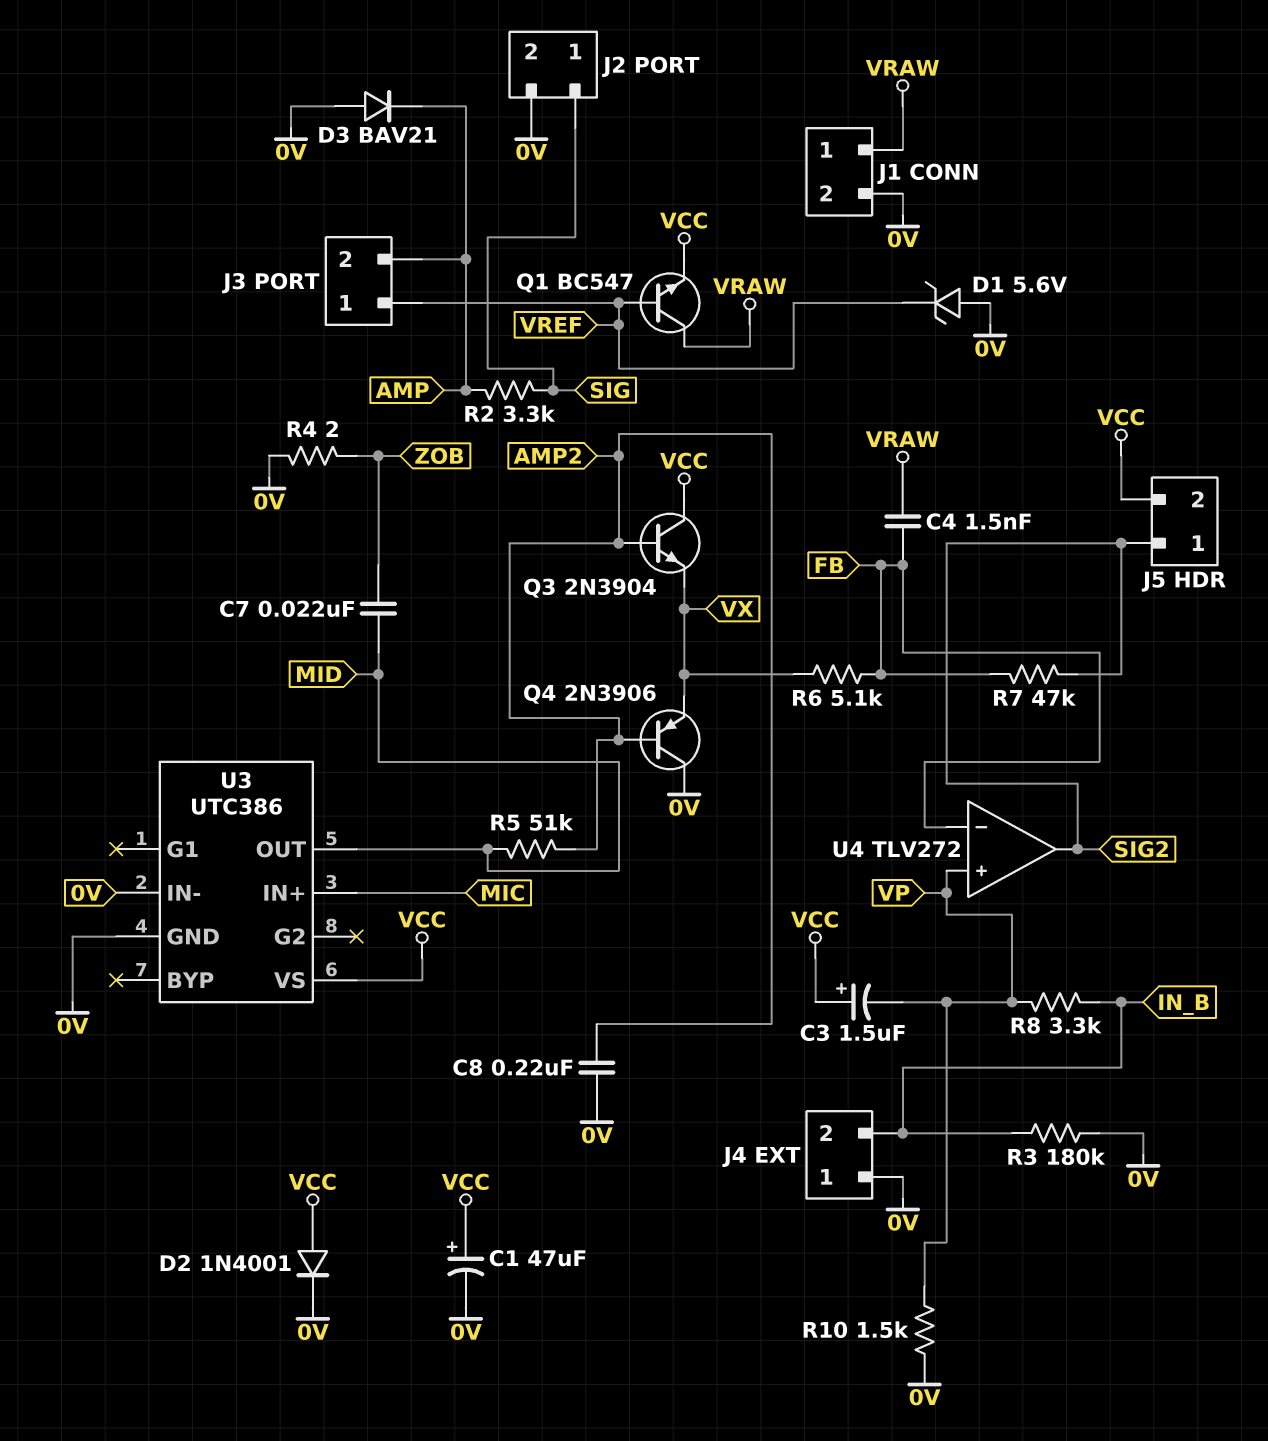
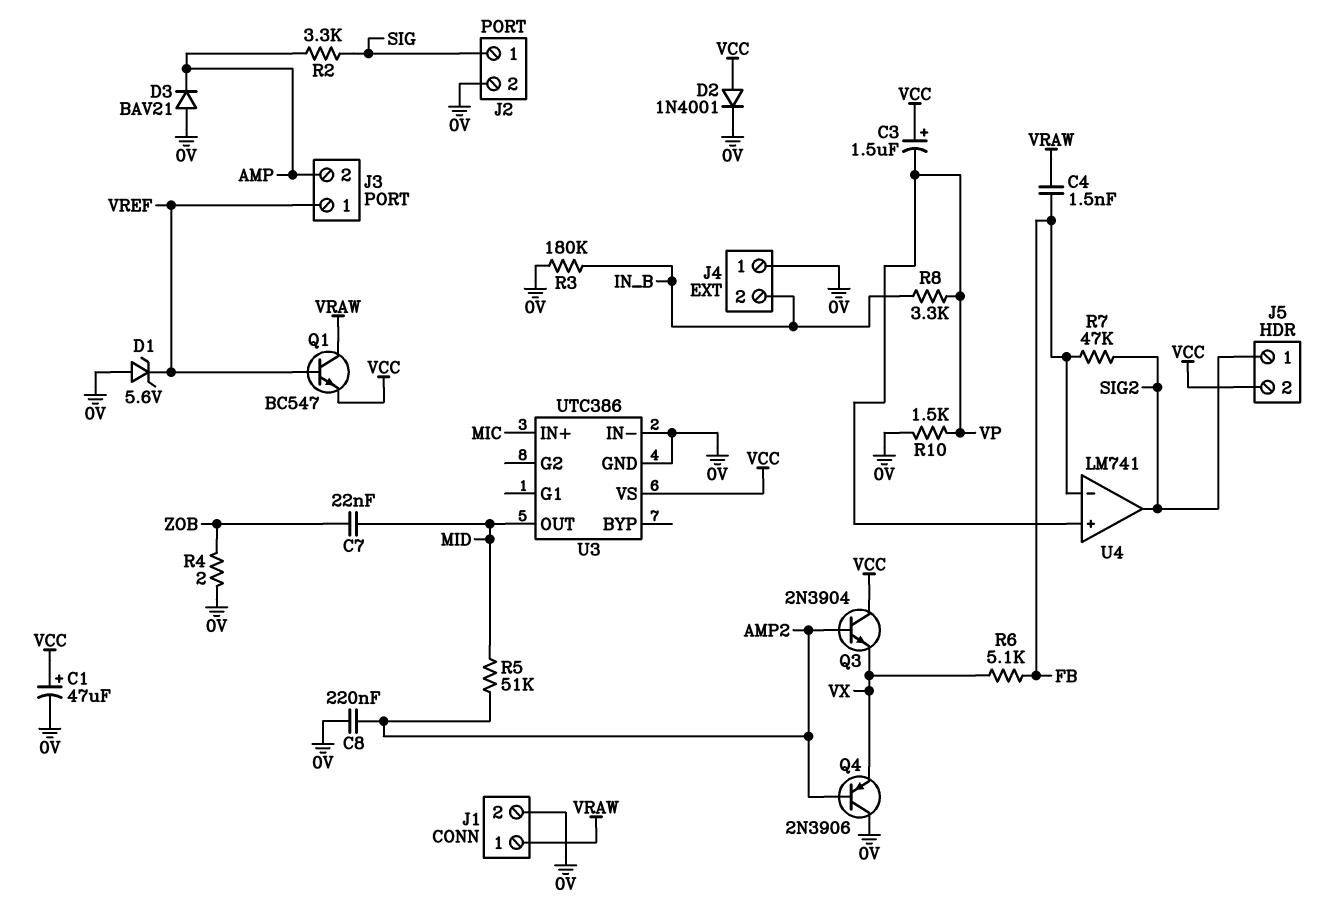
U4: TLV272 -> LM741

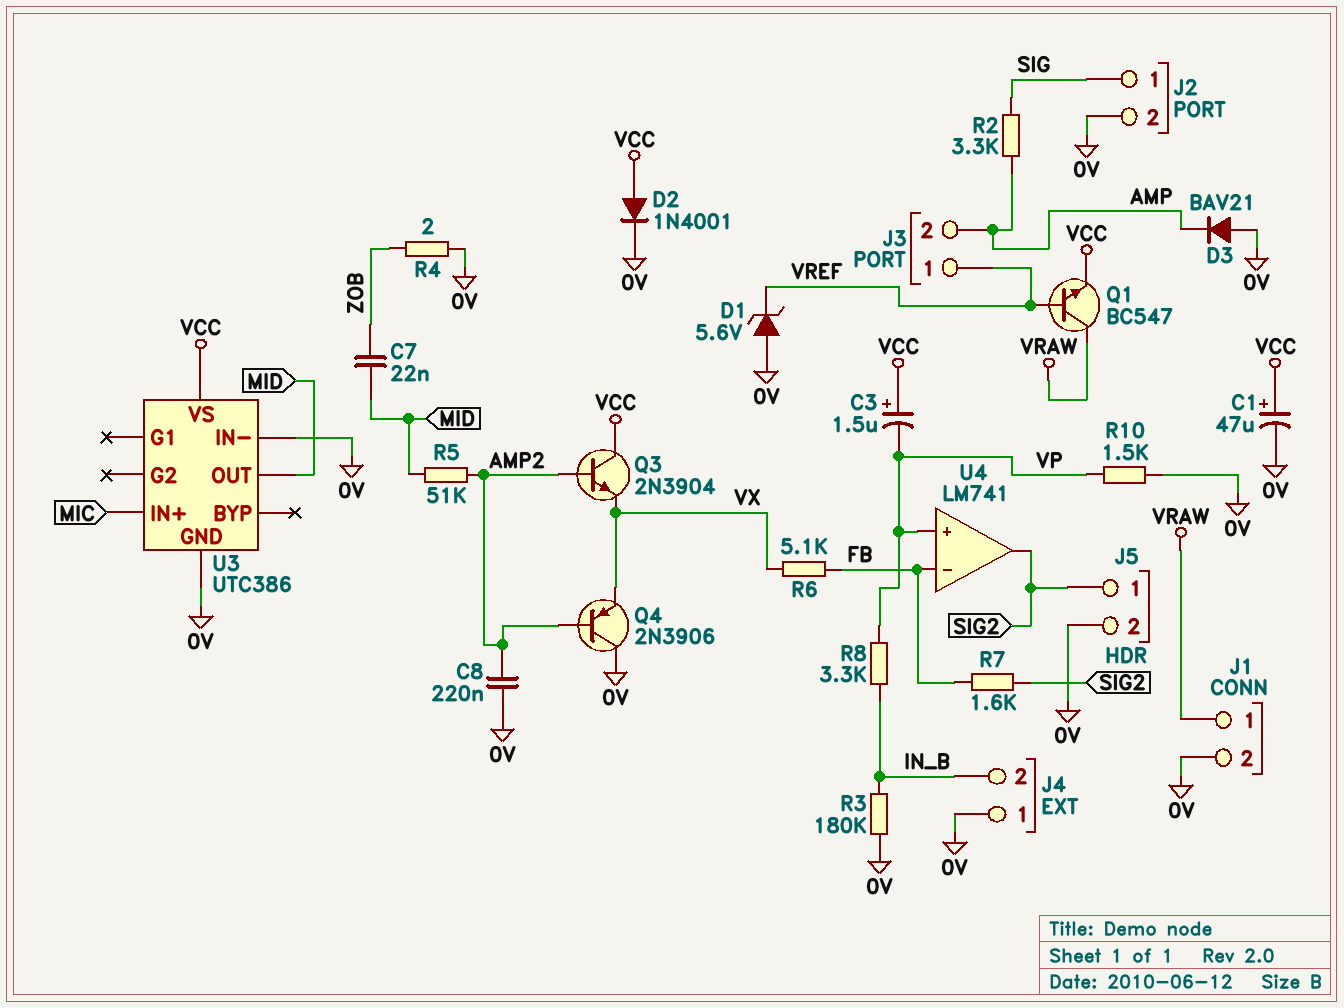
C4: 1.5nF (FB, VRAW) -> none
J5 pin 2: VCC -> 0V
R7: 47k (FB, SIG2) -> 1.6k (FB, SIG2)

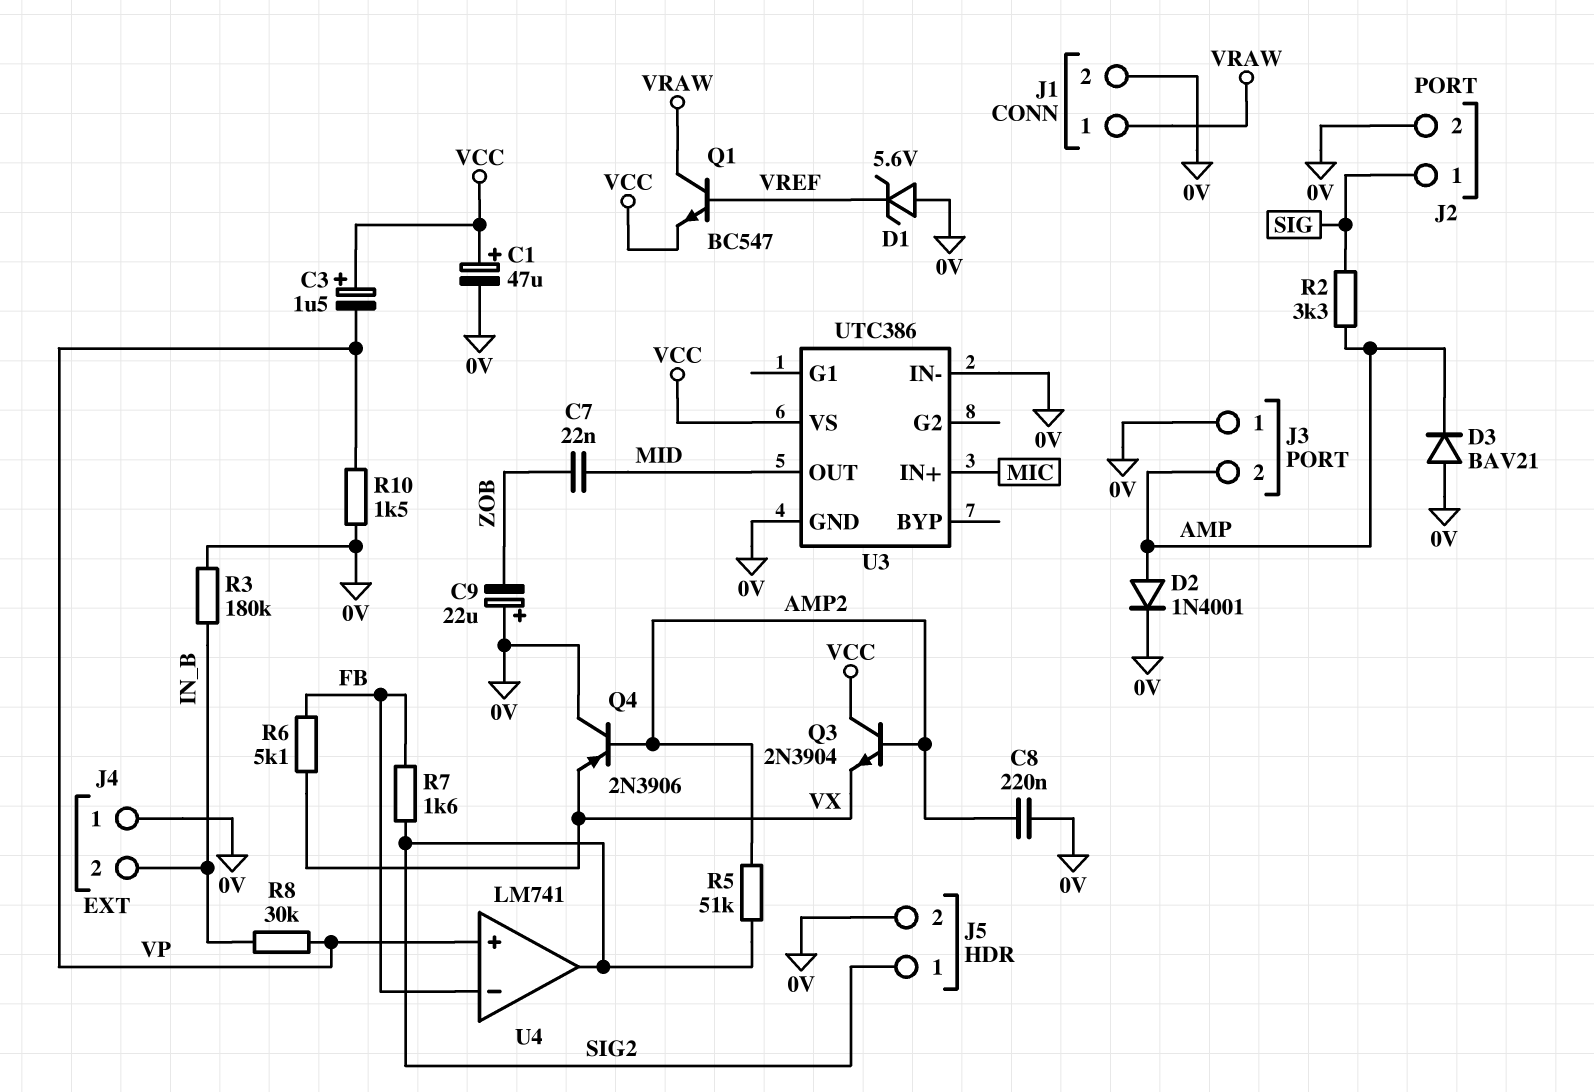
C9: none -> 22uF (plus 0V, minus ZOB)
D2: diode 1N4001 (A VCC, K 0V) -> diode 1N4001 (A AMP, K 0V)
J3 pin 1: VREF -> 0V
R4: 2 (0V, ZOB) -> none
R5: 51k (AMP2, MID) -> 51k (AMP2, SIG2)
R8: 3.3k (IN_B, VP) -> 30k (IN_B, VP)

